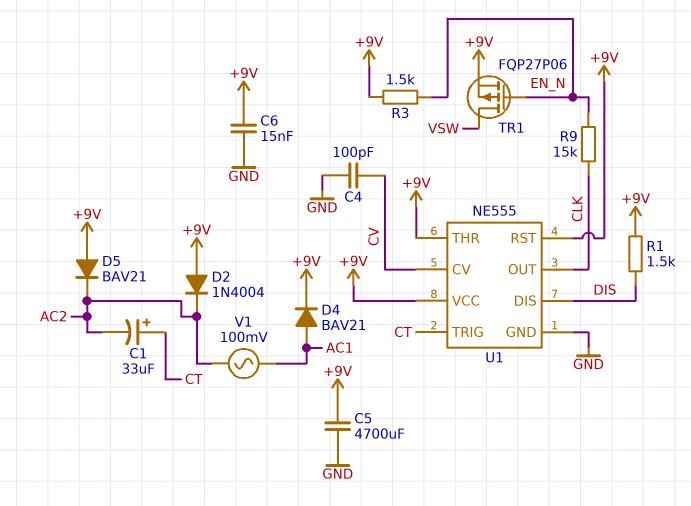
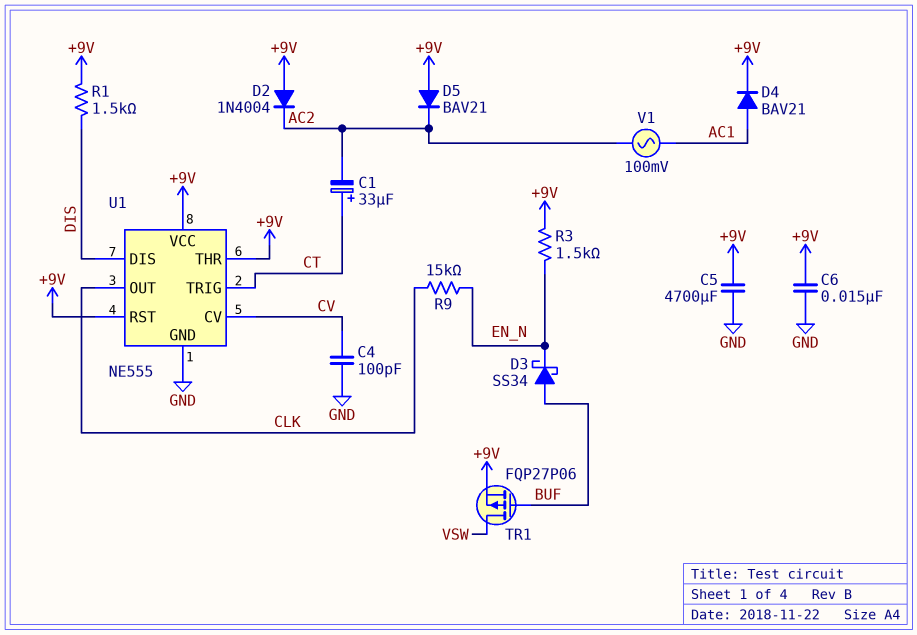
D3: none -> schottky SS34 (A BUF, K EN_N)
TR1: PMOS FQP27P06 (G EN_N, D VSW, S +9V) -> PMOS FQP27P06 (G BUF, D VSW, S +9V)

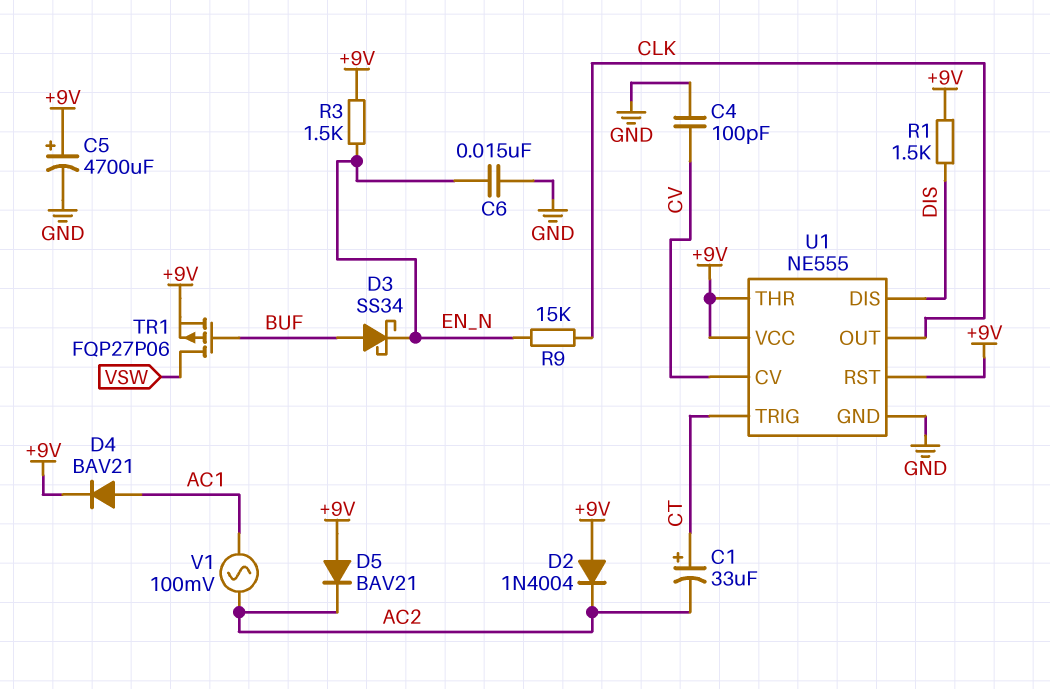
C5: 4700uF (+9V, GND) -> 4700uF (plus +9V, minus GND)
C6: 15nF (+9V, GND) -> 15nF (EN_N, GND)

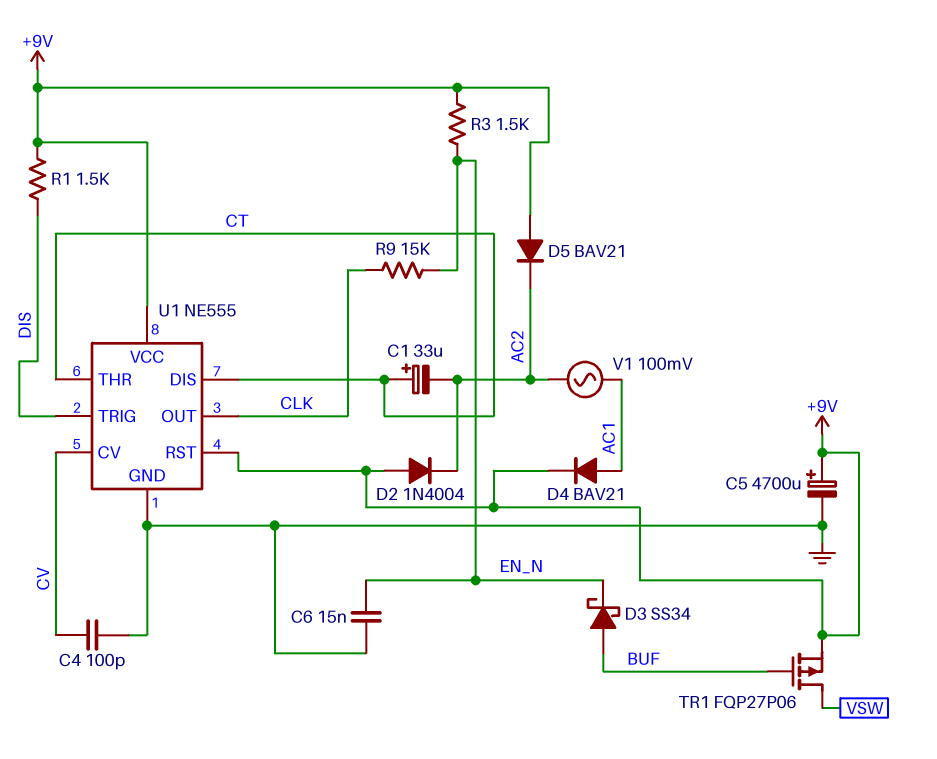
U1 pin DIS: DIS -> CT
U1 pin THR: +9V -> CT
U1 pin TRIG: CT -> DIS

